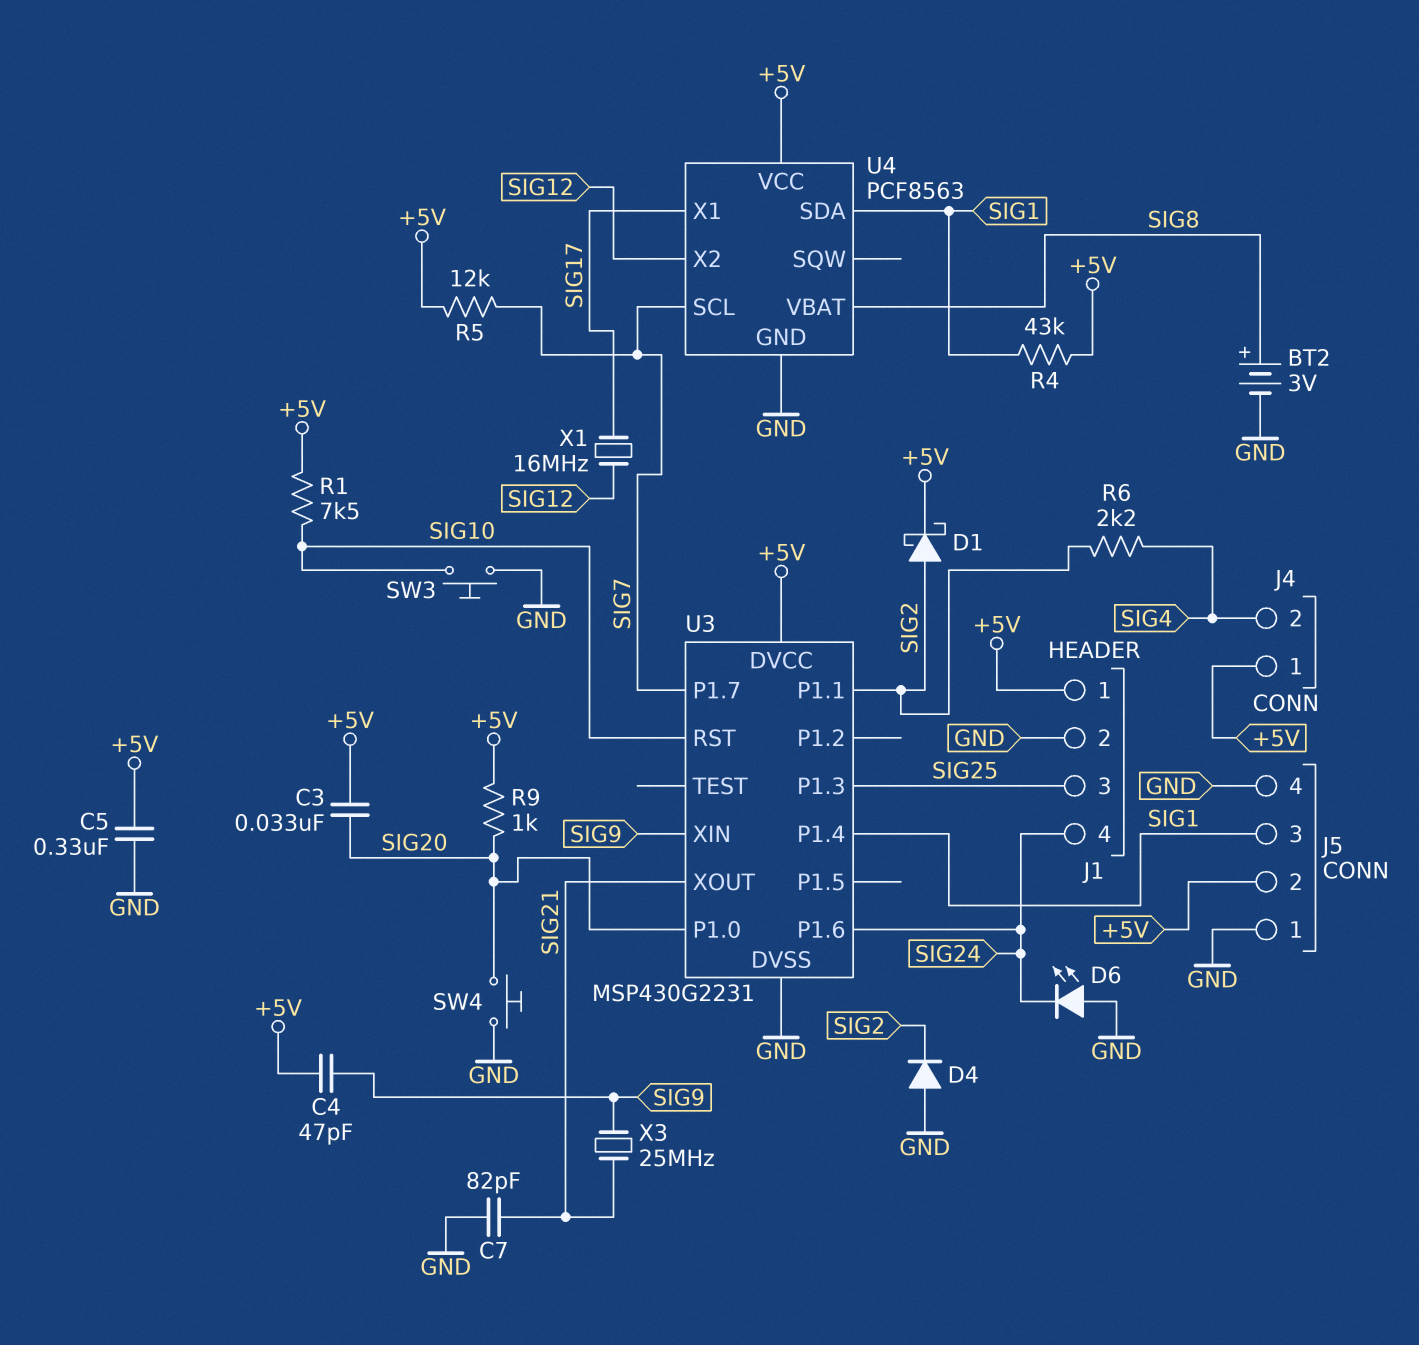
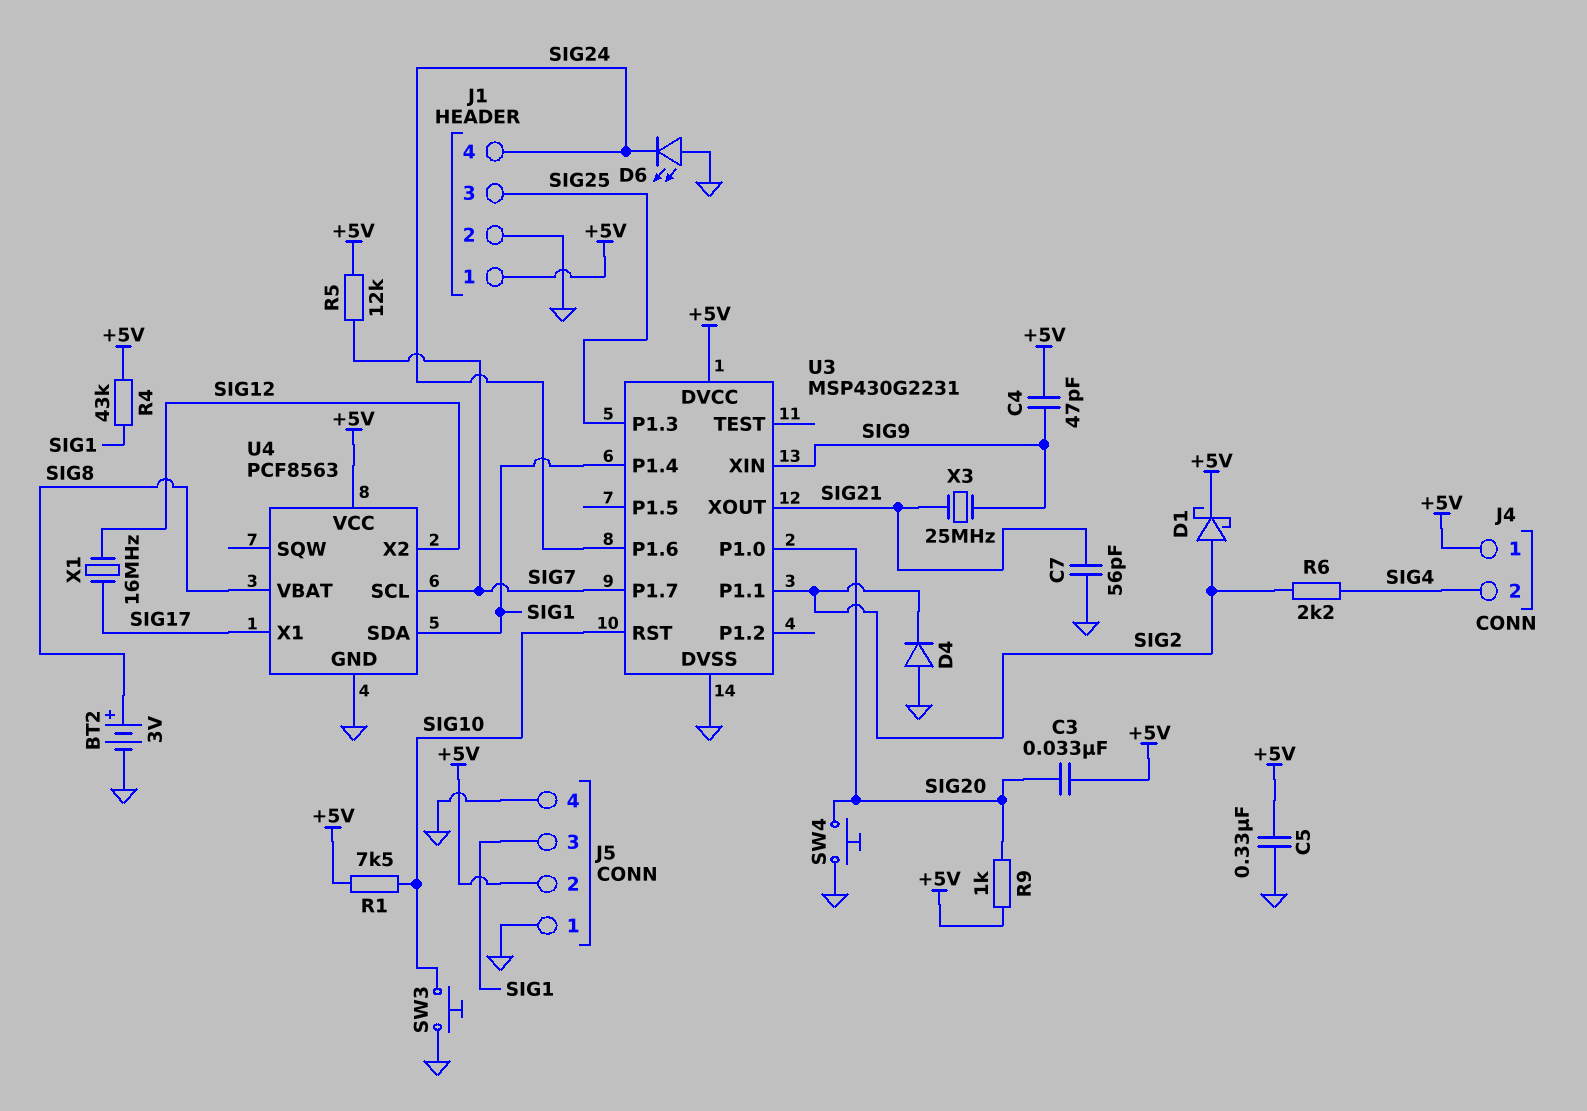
C7: 82pF (GND, SIG21) -> 56pF (GND, SIG21)

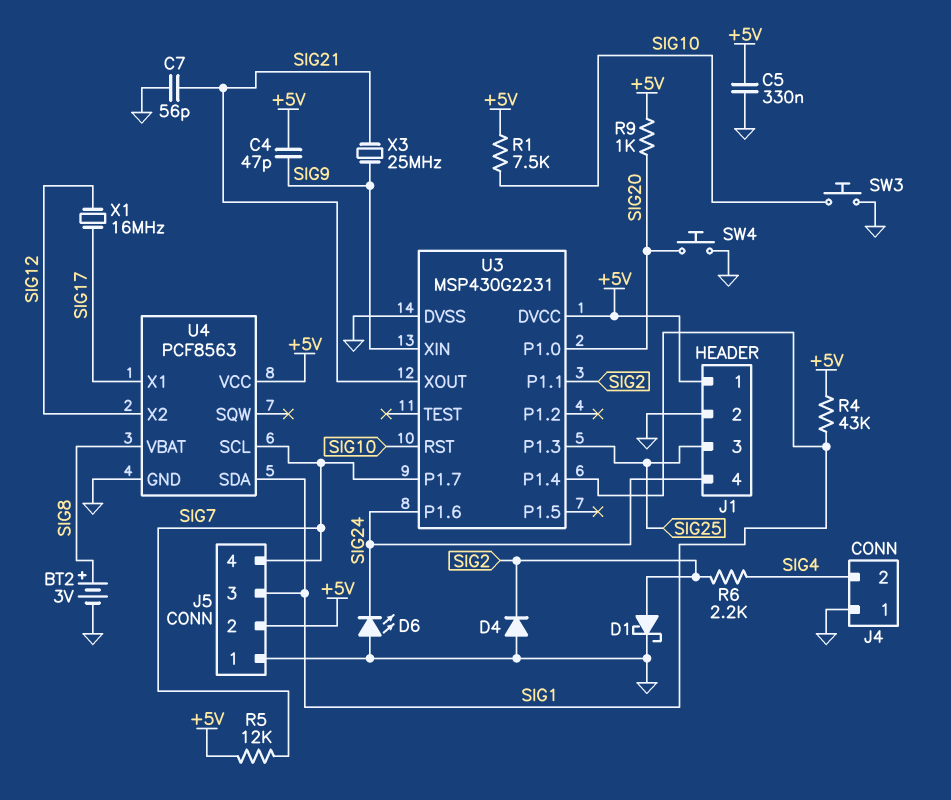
C3: 33nF (+5V, SIG20) -> none
D1: schottky (A SIG2, K +5V) -> schottky (A SIG2, K GND)
J4 pin 1: +5V -> GND
J5 pin 4: GND -> SIG7

